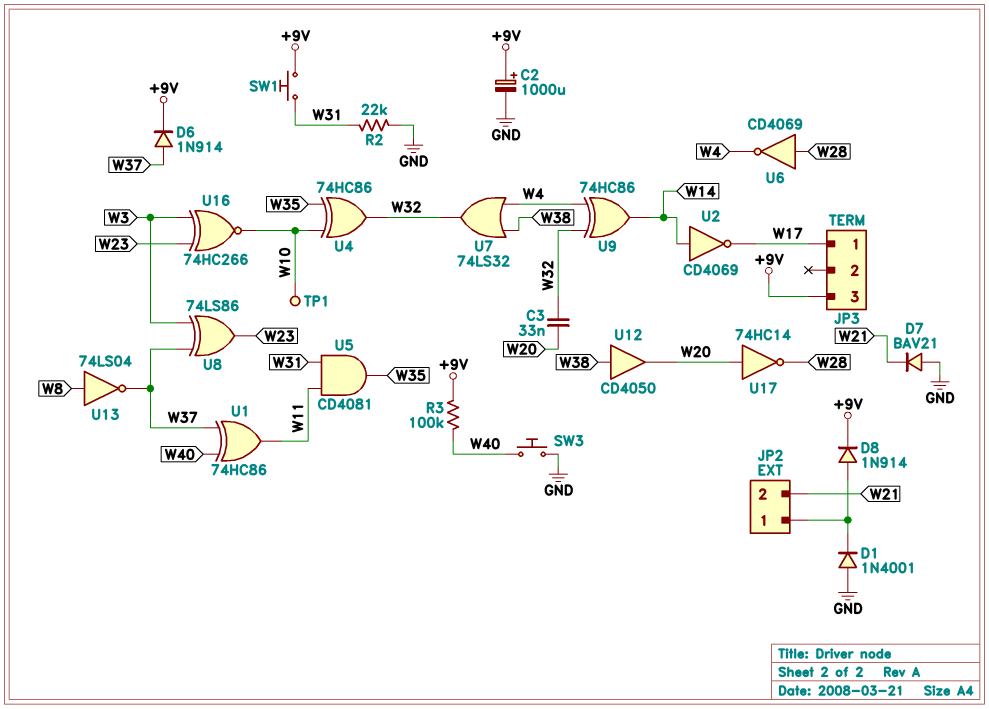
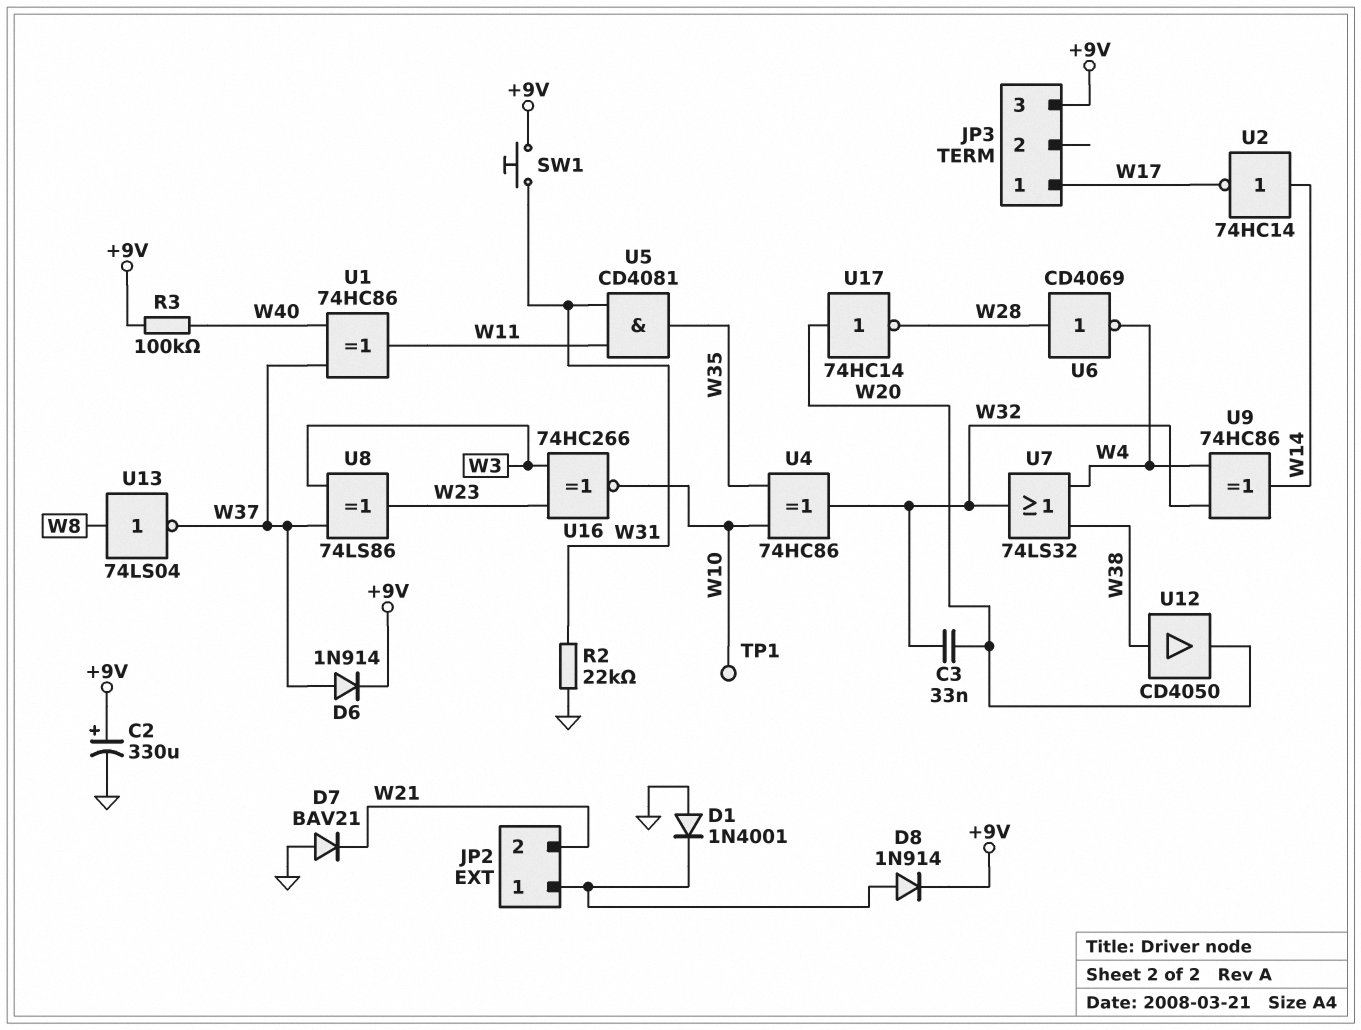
C2: 1000uF (plus +9V, minus GND) -> 330uF (plus +9V, minus GND)
SW3: button (GND, W40) -> none
U2: NOT CD4069 (in W14, out W17) -> NOT 74HC14 (in W14, out W17)

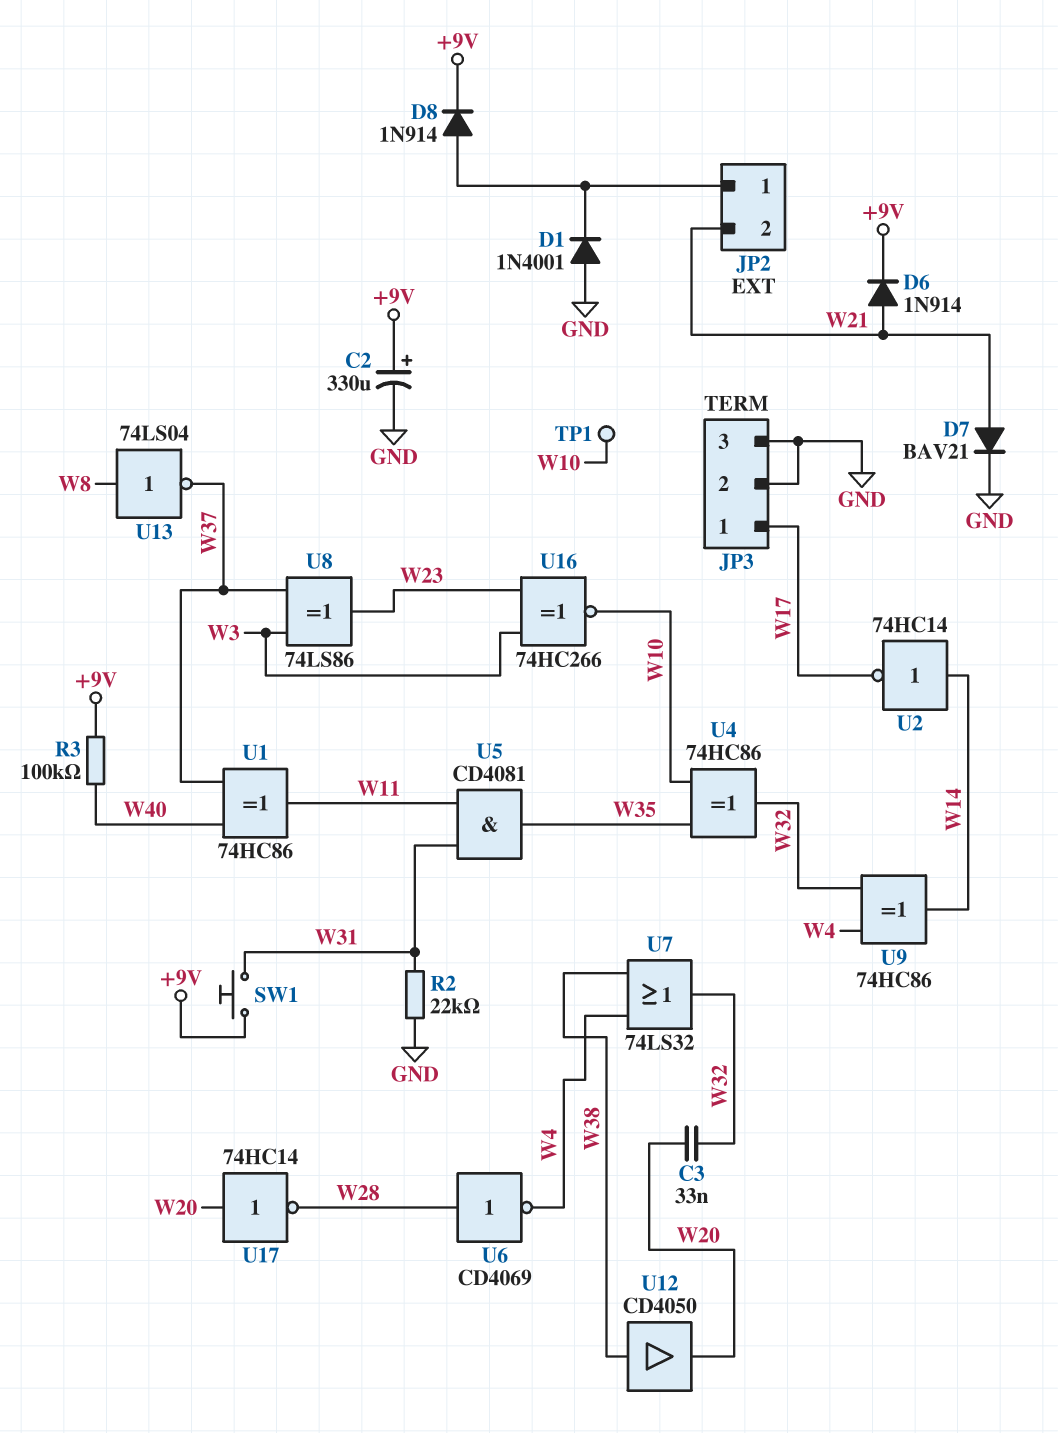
D6: diode 1N914 (A W37, K +9V) -> diode 1N914 (A W21, K +9V)
D7: diode BAV21 (A GND, K W21) -> diode BAV21 (A W21, K GND)
JP3 pin 2: none -> GND
JP3 pin 3: +9V -> GND

